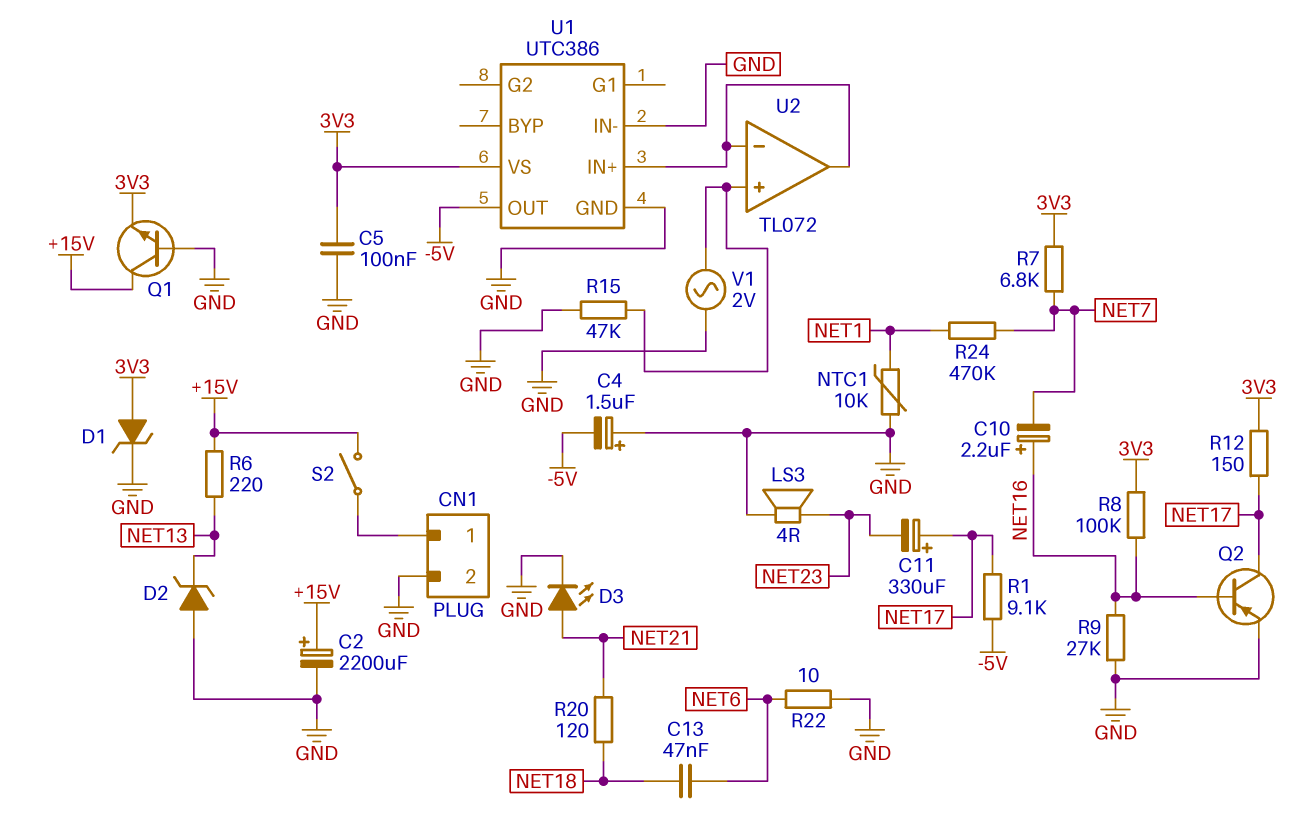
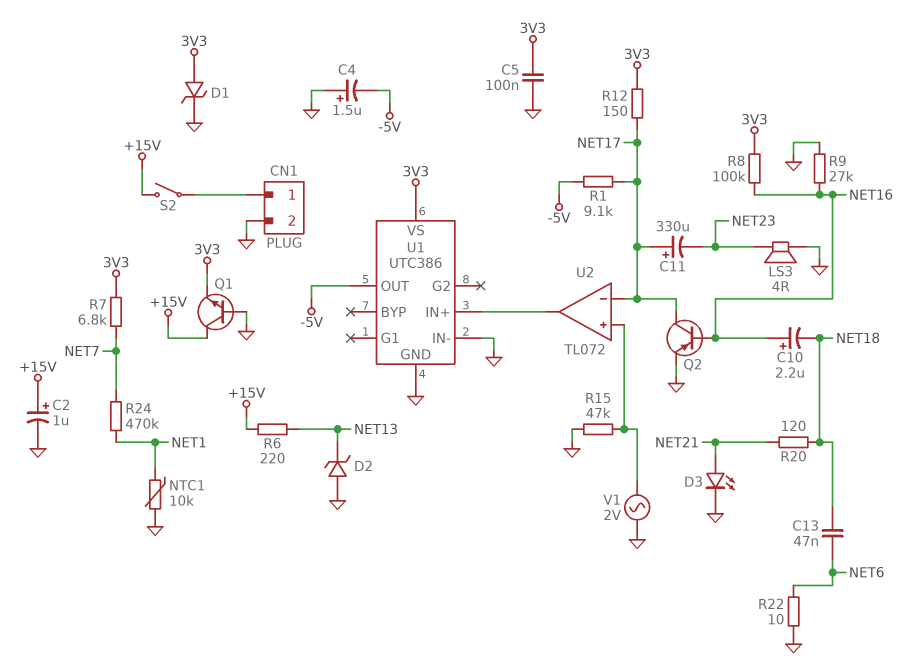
C2: 2200uF (plus +15V, minus GND) -> 1uF (plus +15V, minus GND)
C10: 2.2uF (plus NET16, minus NET7) -> 2.2uF (plus NET16, minus NET18)
U2 pin in-: U1/IN+ -> NET17

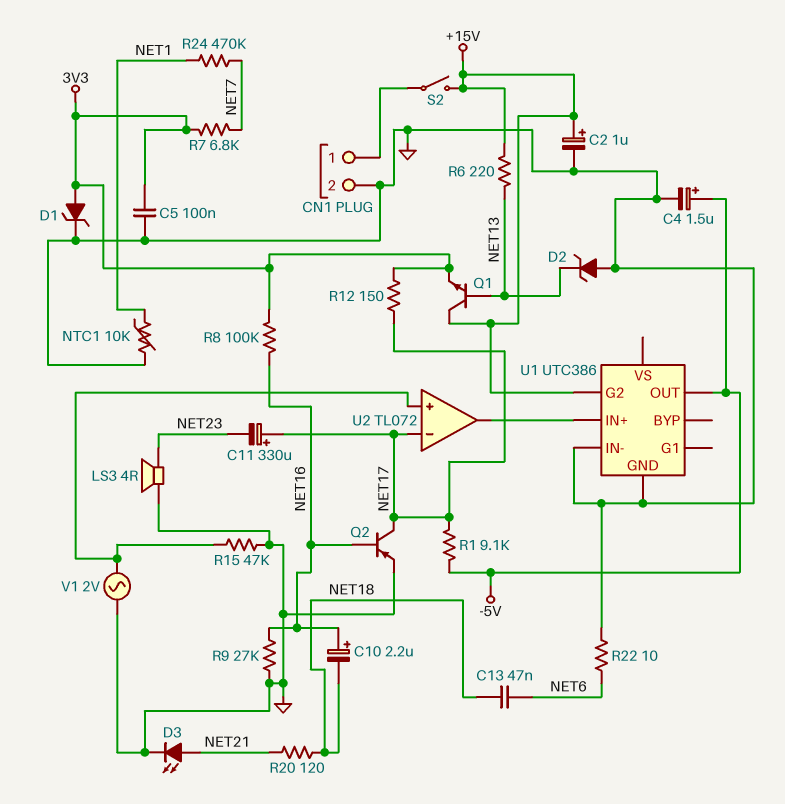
C4: 1.5uF (plus GND, minus -5V) -> 1.5uF (plus -5V, minus GND)
Q1: NPN (B GND, C +15V, E 3V3) -> NPN (B NET13, C +15V, E 3V3)
U1 pin G2: none -> +15V
U1 pin VS: 3V3 -> none

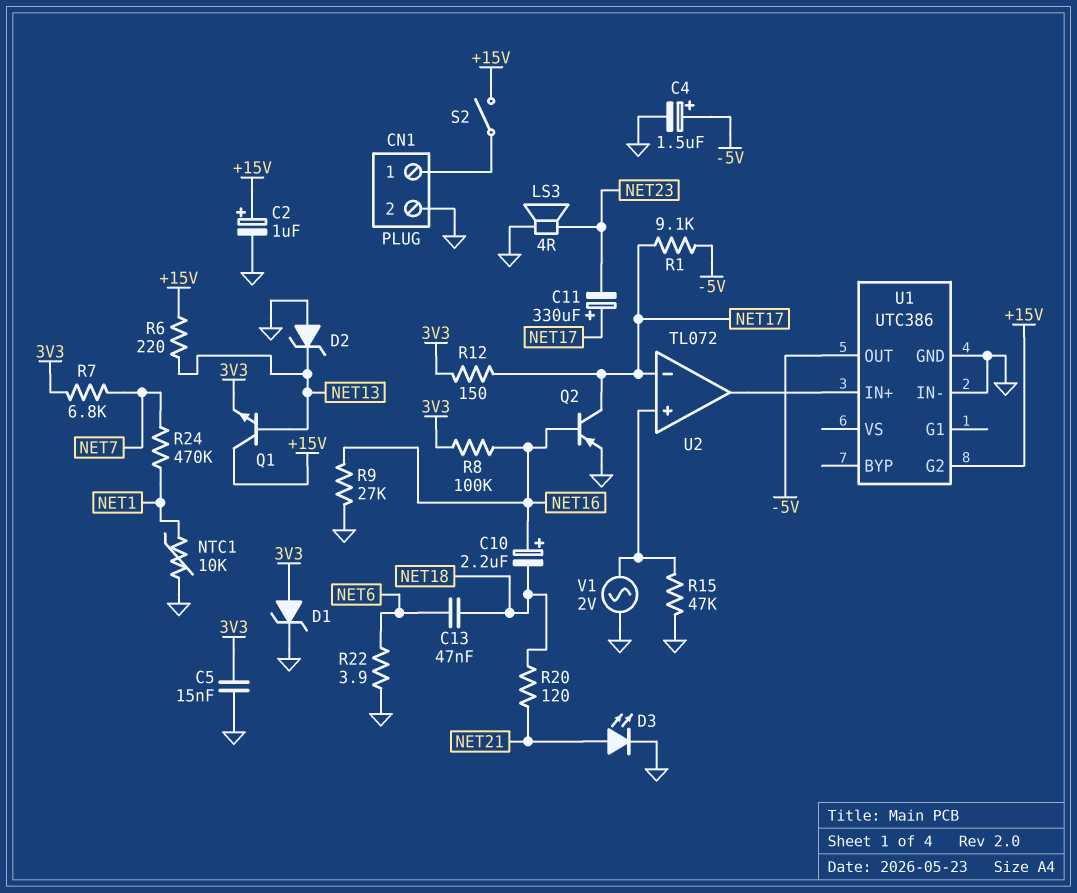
C5: 100nF (3V3, GND) -> 15nF (3V3, GND)
R22: 10 (GND, NET6) -> 3.9 (GND, NET6)

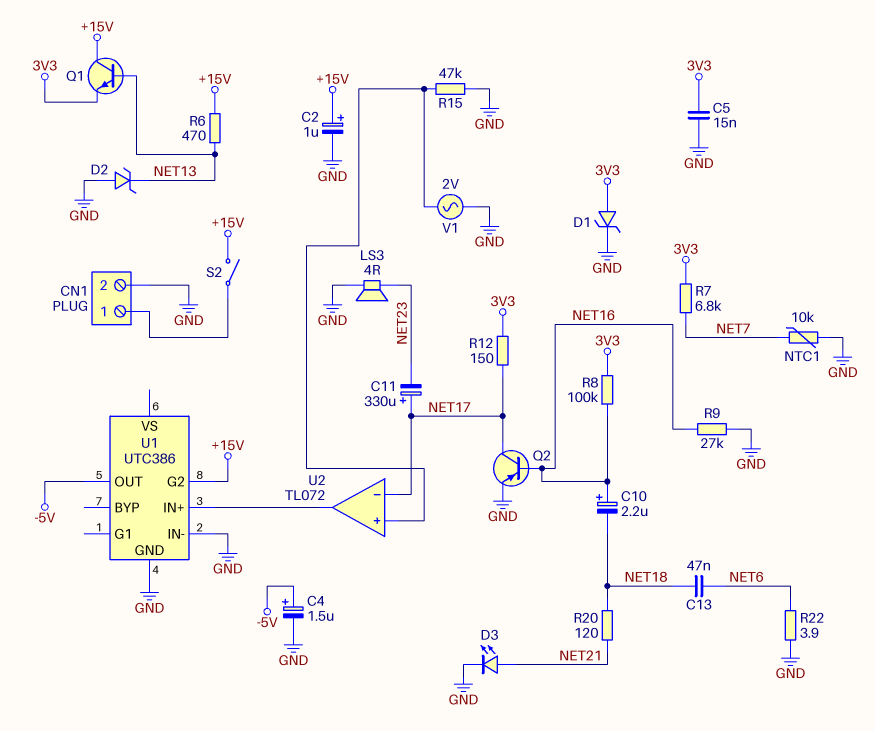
NTC1: 10k (GND, NET1) -> 10k (GND, NET7)
R1: 9.1k (-5V, NET17) -> none
R6: 220 (+15V, NET13) -> 470 (+15V, NET13)
R24: 470k (NET1, NET7) -> none

